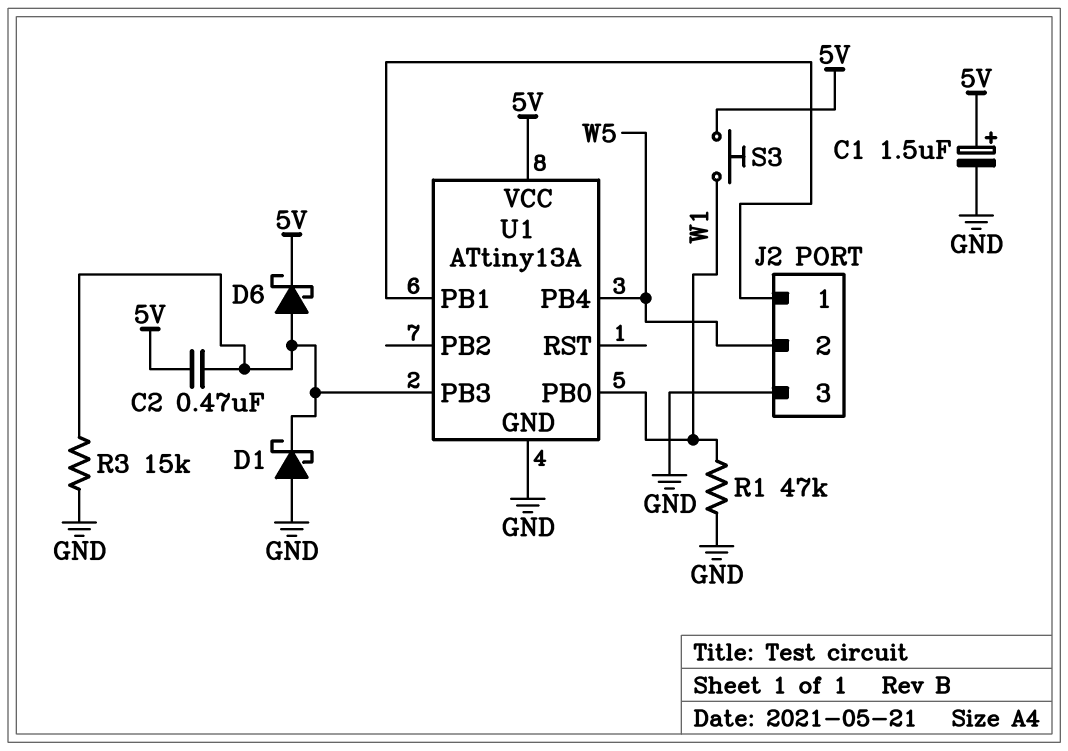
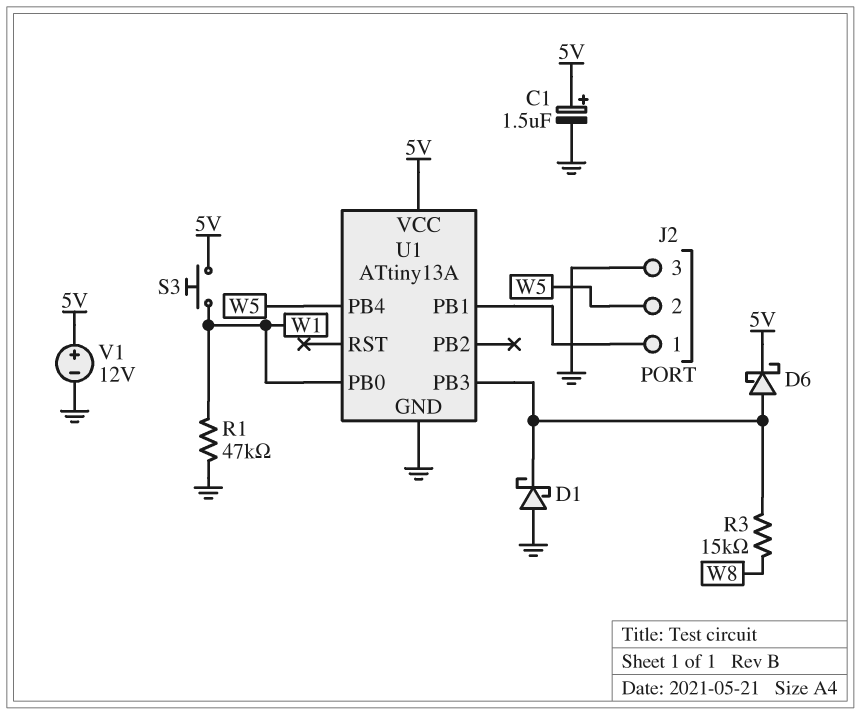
C2: 470nF (5V, U1/PB3) -> none
R3: 15k (GND, U1/PB3) -> 15k (U1/PB3, W8)
V1: none -> 12V (plus 5V, minus GND)

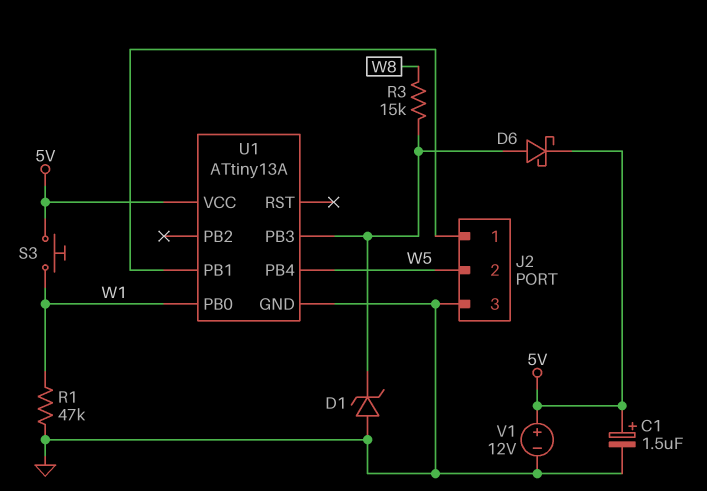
D1: schottky (A GND, K U1/PB3) -> zener (A GND, K U1/PB3)

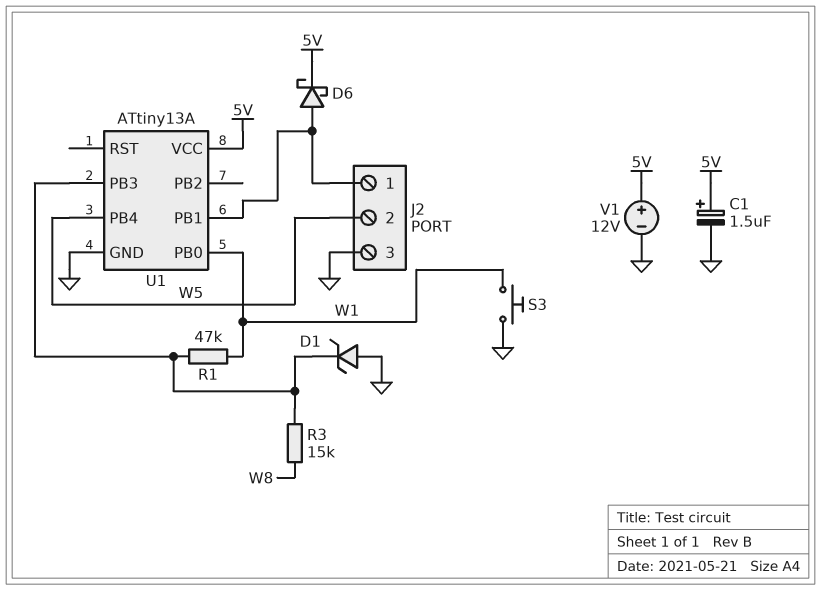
D6: schottky (A U1/PB3, K 5V) -> schottky (A J2/1, K 5V)
R1: 47k (GND, W1) -> 47k (U1/PB3, W1)
S3: button (5V, W1) -> button (GND, W1)

